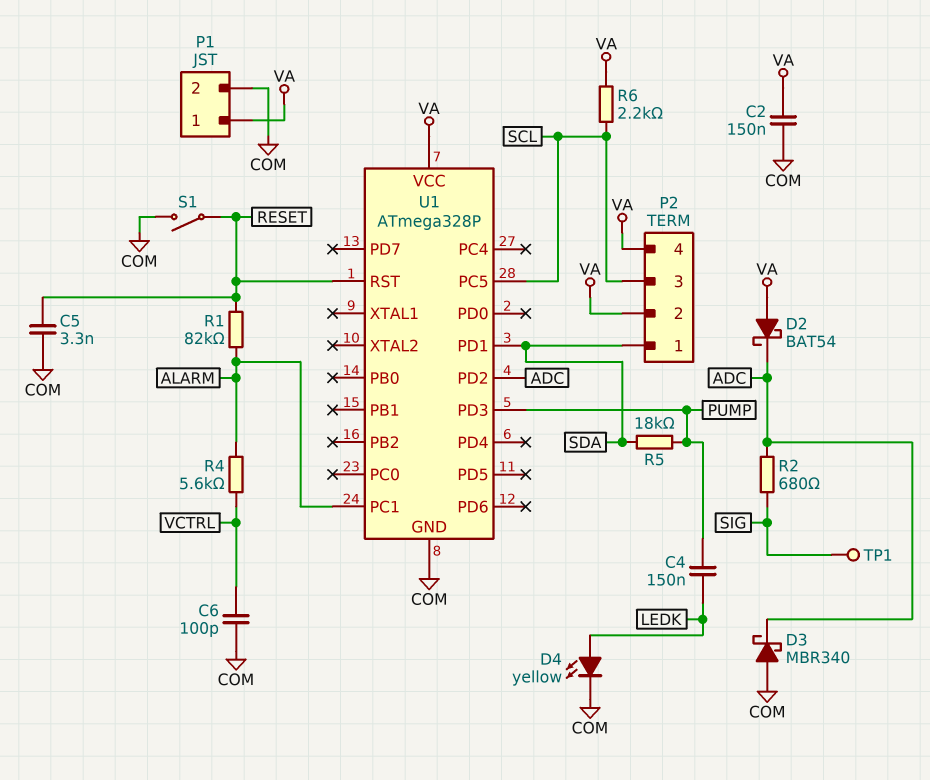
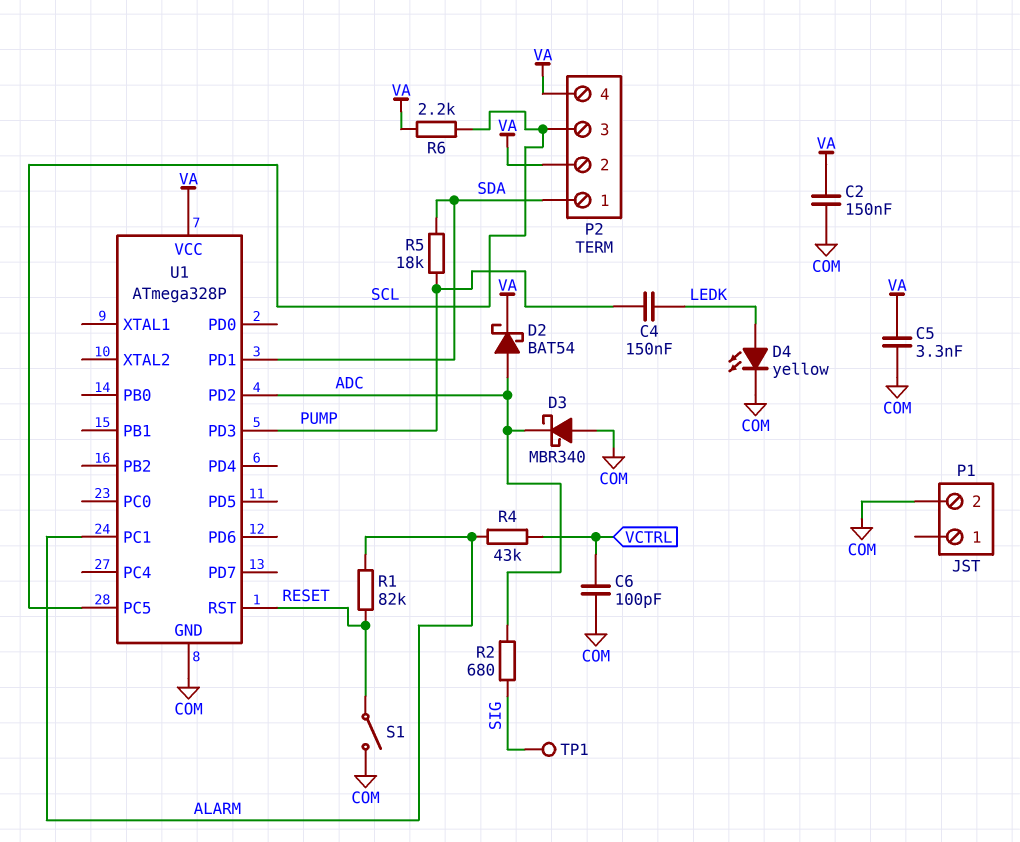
C5: 3.3nF (COM, RESET) -> 3.3nF (COM, VA)
D2: schottky BAT54 (A VA, K ADC) -> schottky BAT54 (A ADC, K VA)
P1 pin 1: VA -> none
R4: 5.6k (ALARM, VCTRL) -> 43k (ALARM, VCTRL)

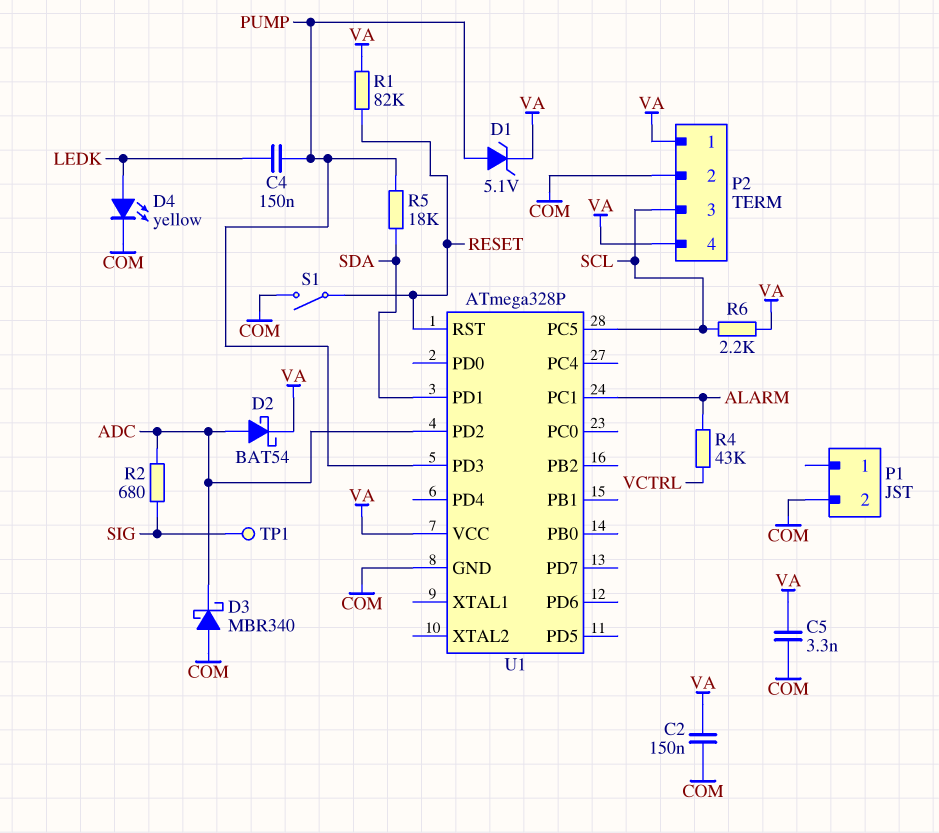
C6: 100pF (COM, VCTRL) -> none
D1: none -> zener 5.1V (A PUMP, K VA)
P2 pin 1: SDA -> VA
P2 pin 2: VA -> COM
R1: 82k (ALARM, RESET) -> 82k (RESET, VA)

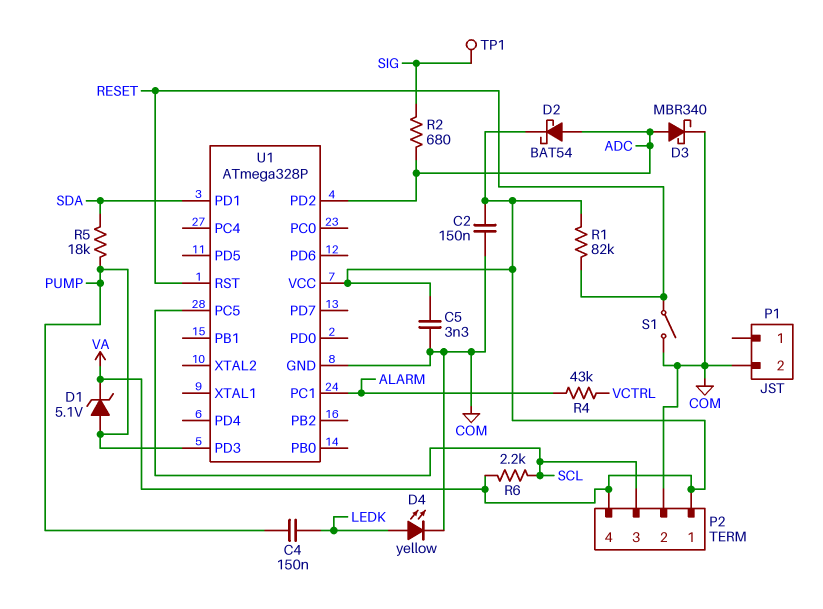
D3: schottky MBR340 (A COM, K ADC) -> schottky MBR340 (A ADC, K COM)

